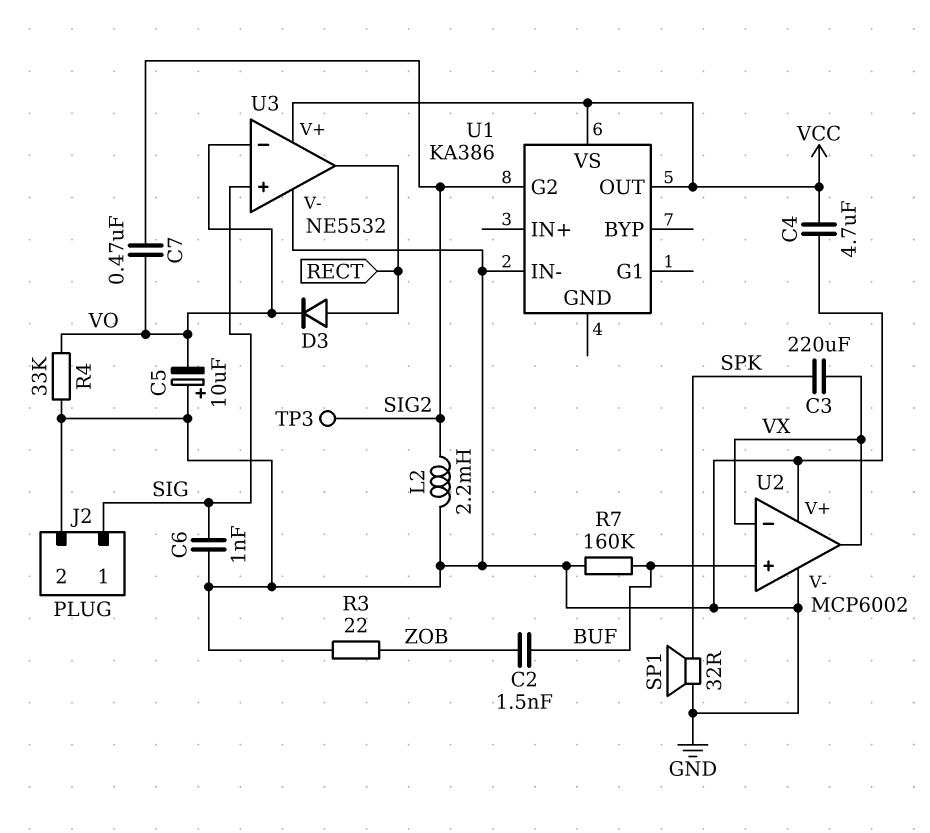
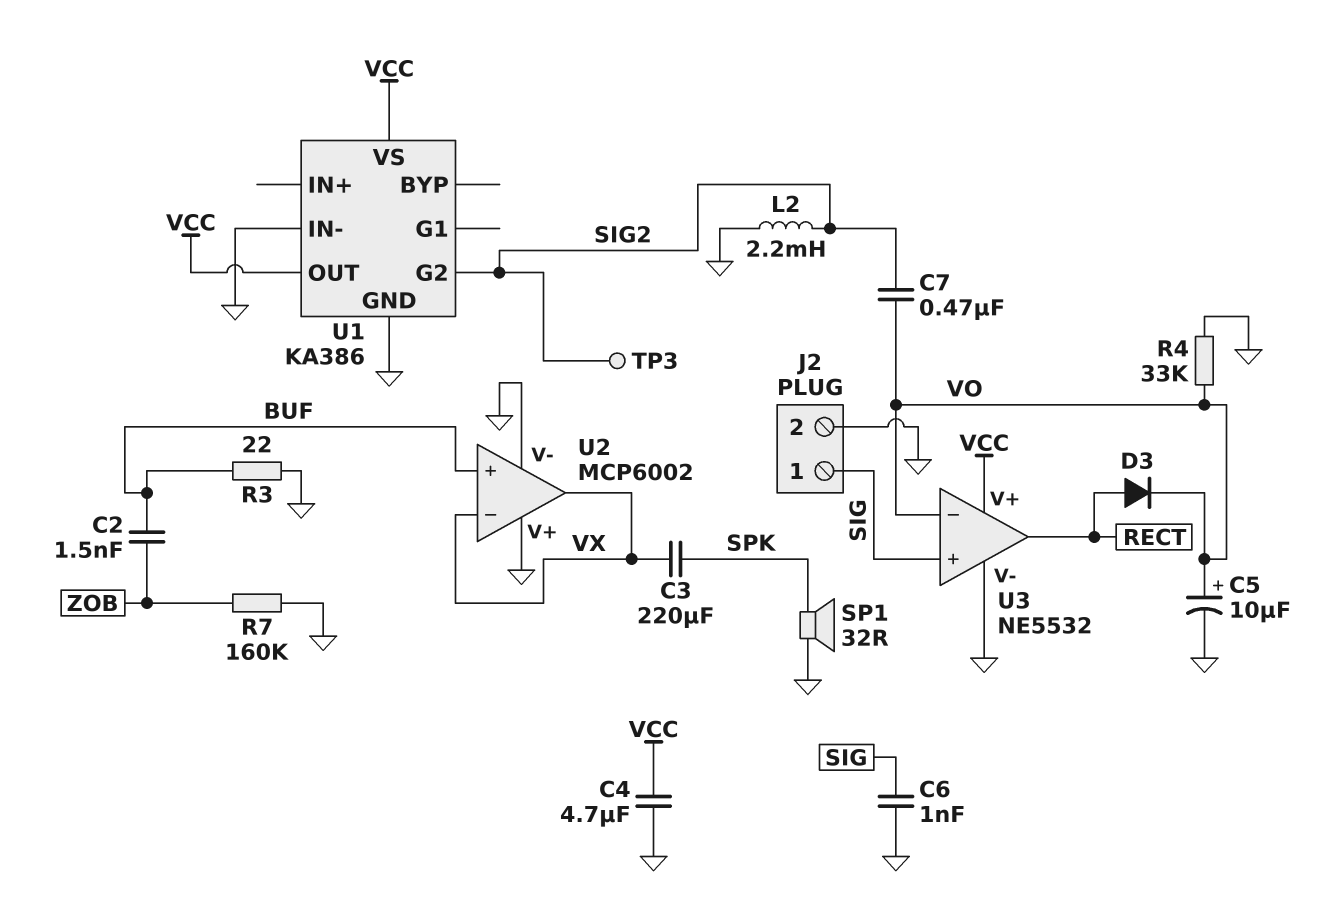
C5: 10uF (plus GND, minus VO) -> 10uF (plus VO, minus GND)
R3: 22 (GND, ZOB) -> 22 (BUF, GND)
R7: 160k (BUF, GND) -> 160k (GND, ZOB)
U1 pin GND: none -> GND

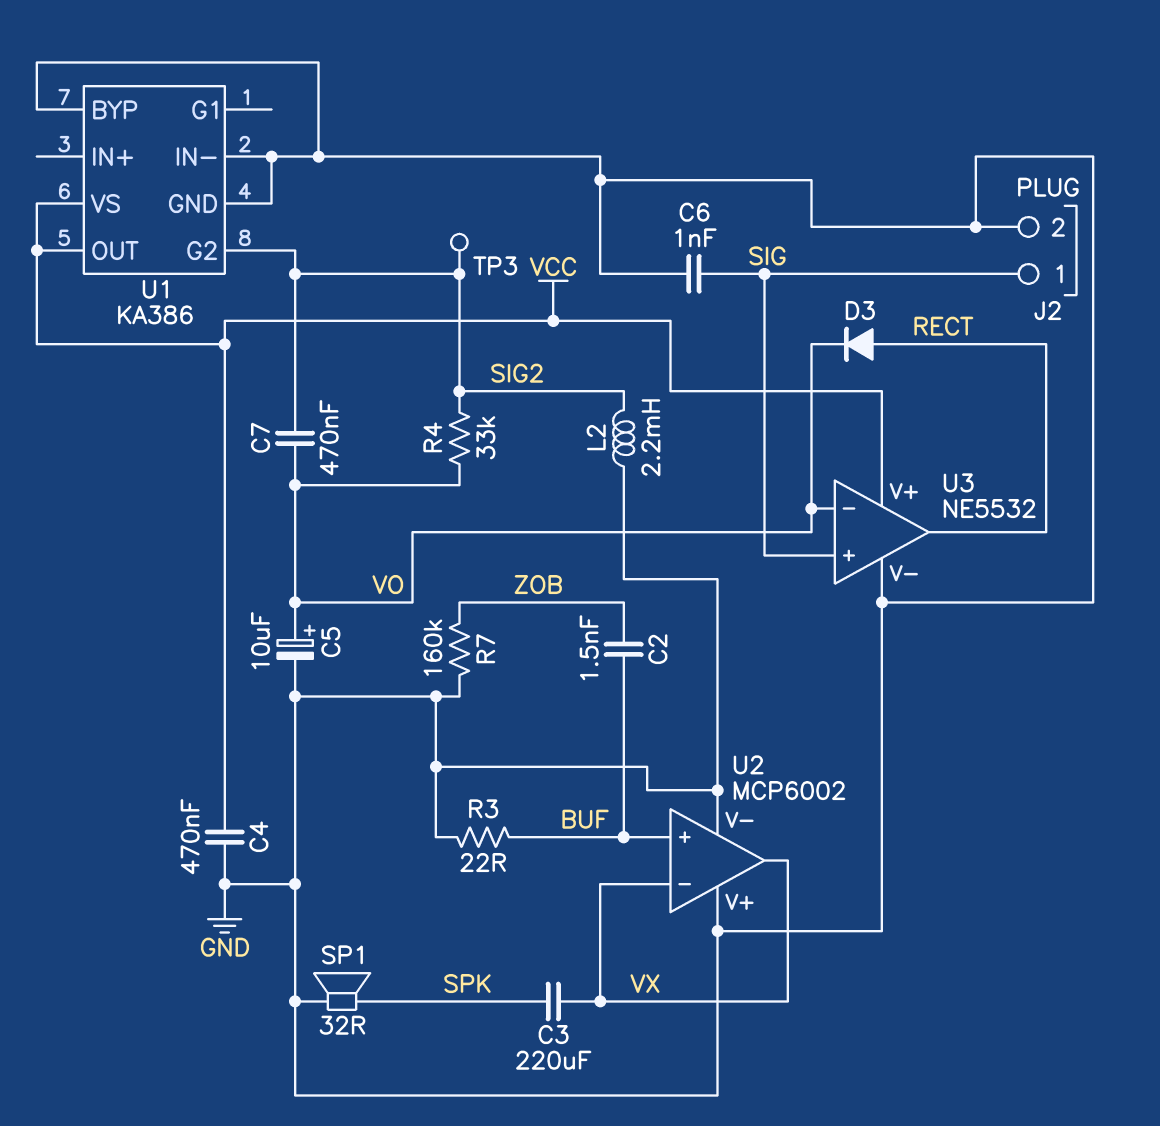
C4: 4.7uF (GND, VCC) -> 470nF (GND, VCC)
R4: 33k (GND, VO) -> 33k (SIG2, VO)
U1 pin BYP: none -> GND

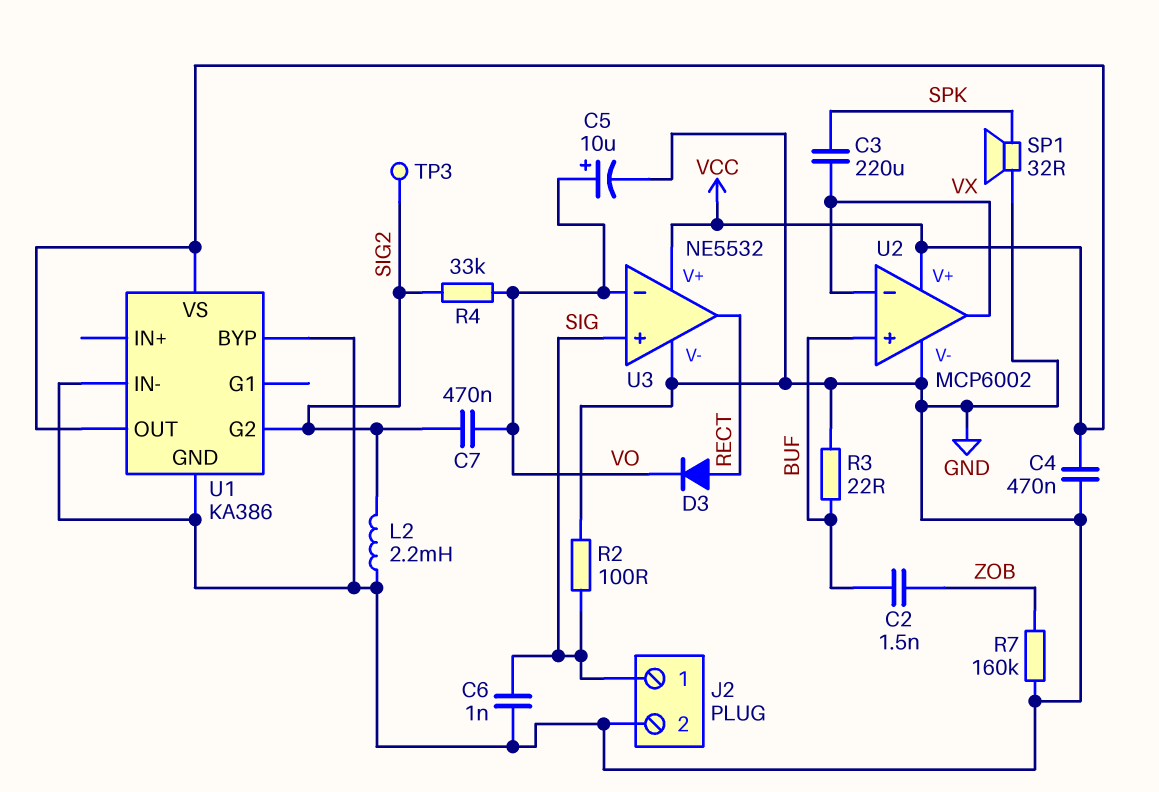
R2: none -> 100 (GND, SIG)
U2 pin V+: GND -> VCC

